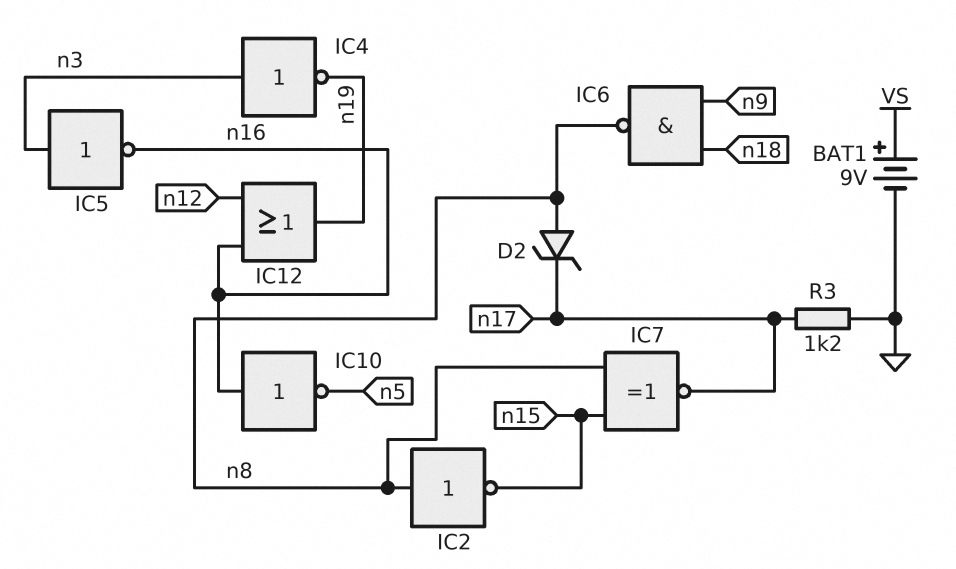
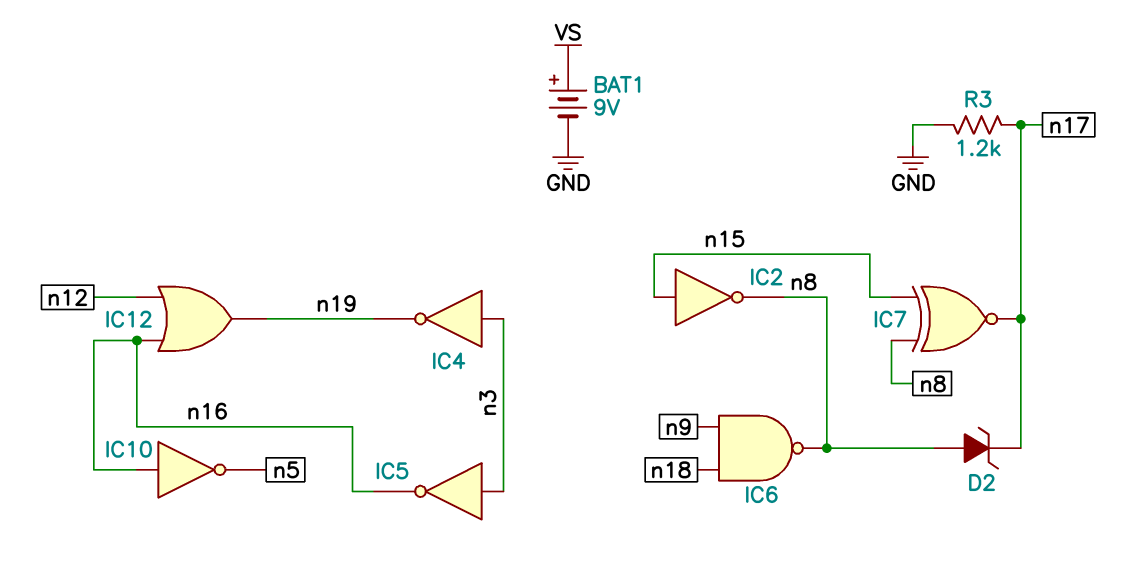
IC2: NOT (in n8, out n15) -> NOT (in n15, out n8)

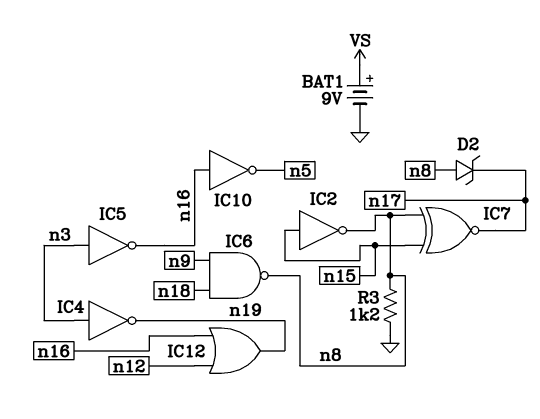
R3: 1.2k (GND, n17) -> 1.2k (GND, n8)

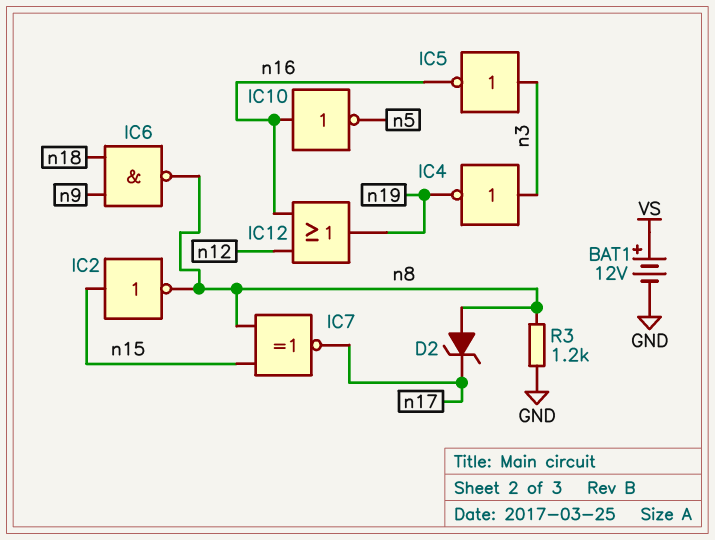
BAT1: 9V (plus VS, minus GND) -> 12V (plus VS, minus GND)

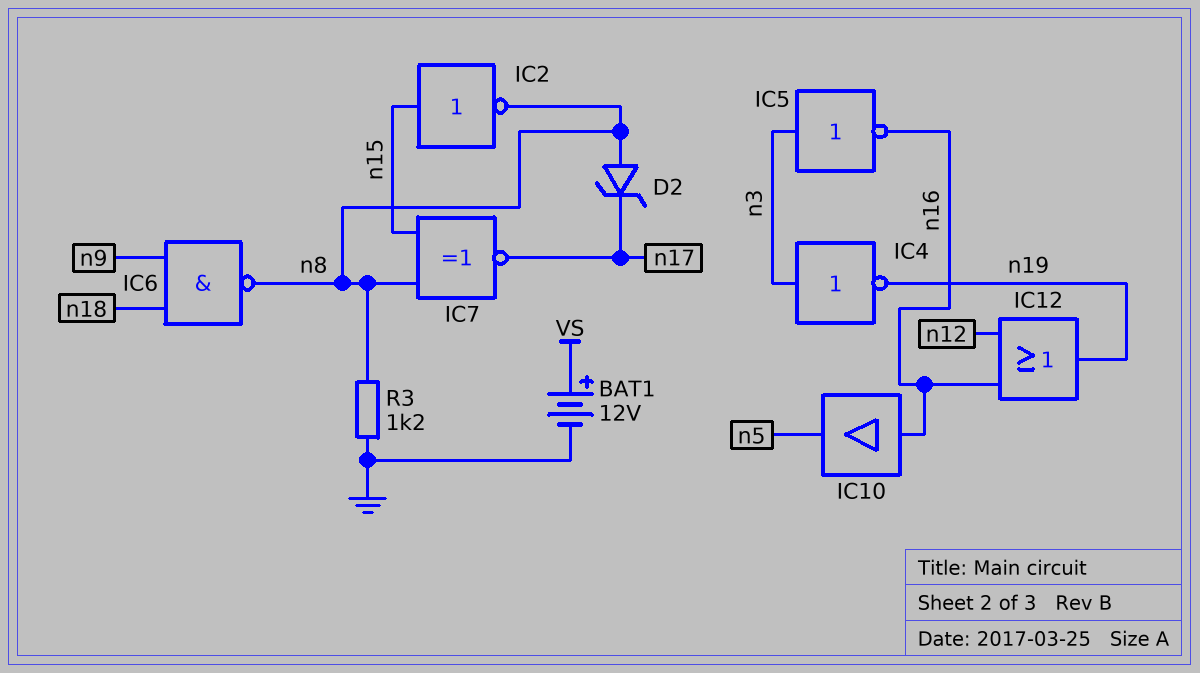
IC10: NOT (in n16, out n5) -> buffer (in n16, out n5)

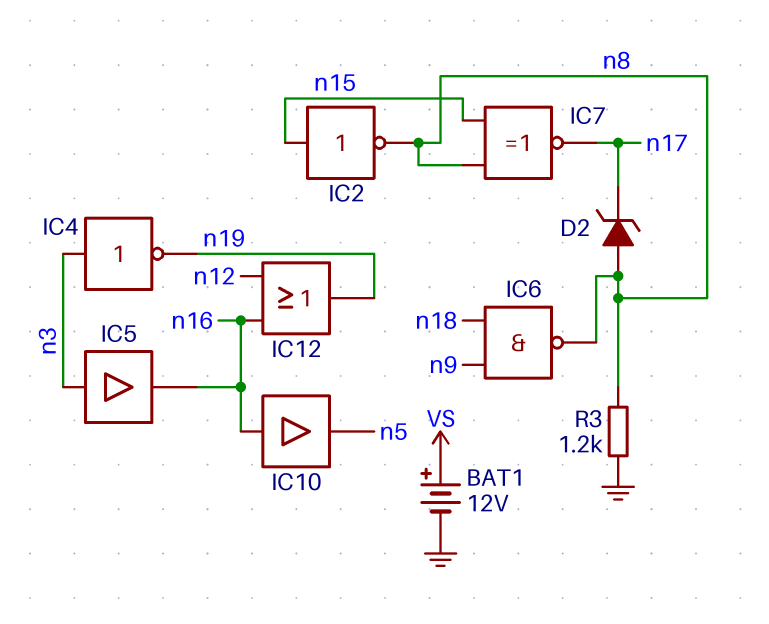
IC5: NOT (in n3, out n16) -> buffer (in n3, out n16)

